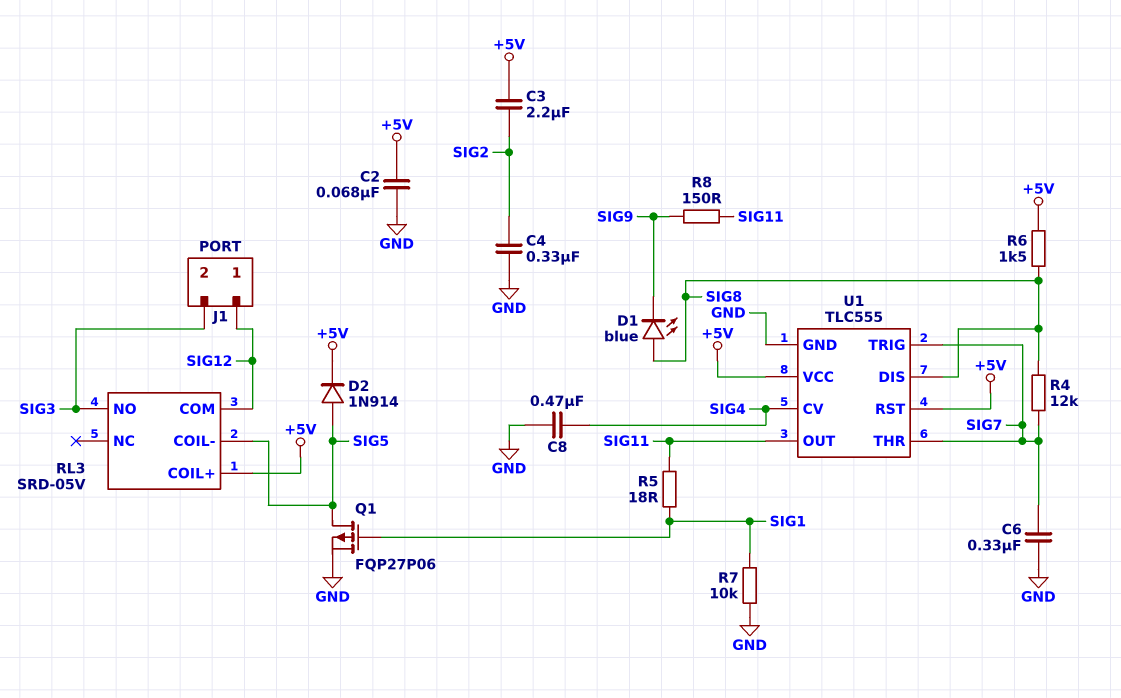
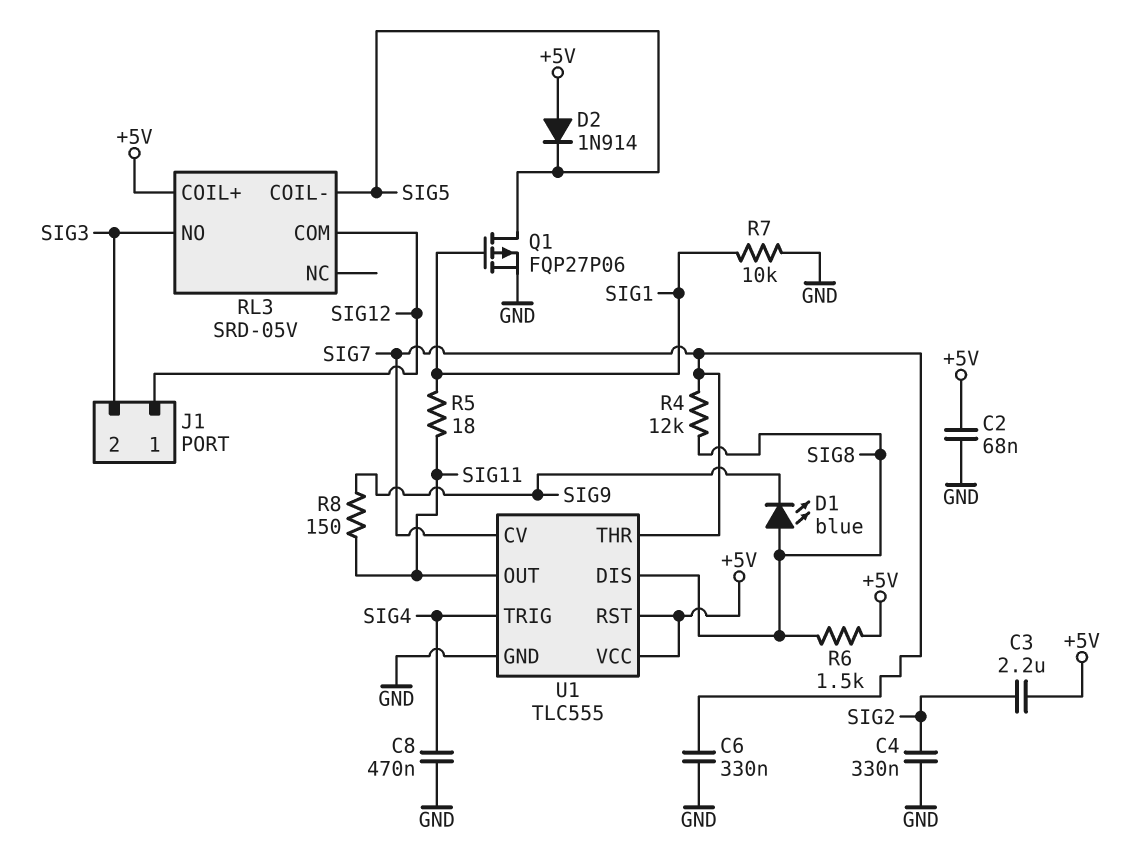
D2: diode 1N914 (A SIG5, K +5V) -> diode 1N914 (A +5V, K SIG5)
U1 pin CV: SIG4 -> SIG7
U1 pin TRIG: SIG7 -> SIG4

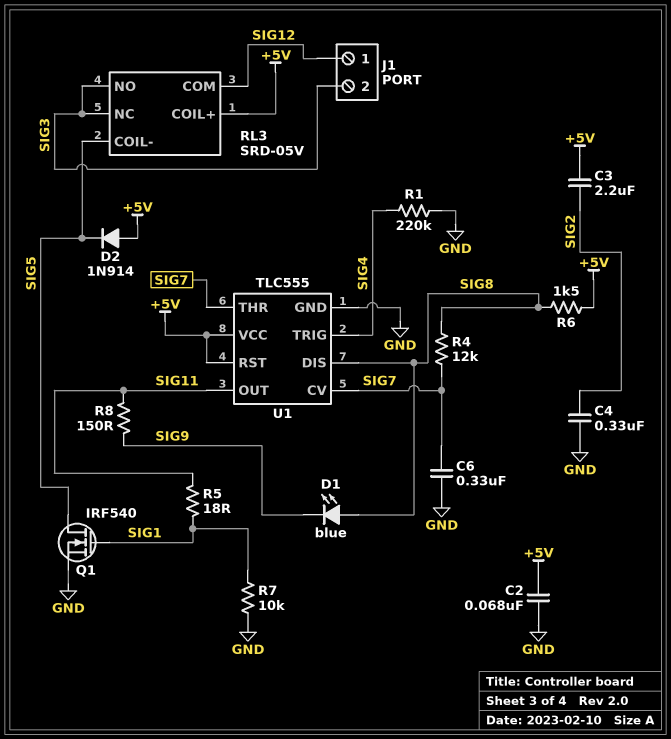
C8: 470nF (GND, SIG4) -> none
Q1: PMOS FQP27P06 (G SIG1, D SIG5, S GND) -> NMOS IRF540 (G SIG1, D SIG5, S GND)
R1: none -> 220k (GND, SIG4)
RL3 pin NC: none -> SIG3

